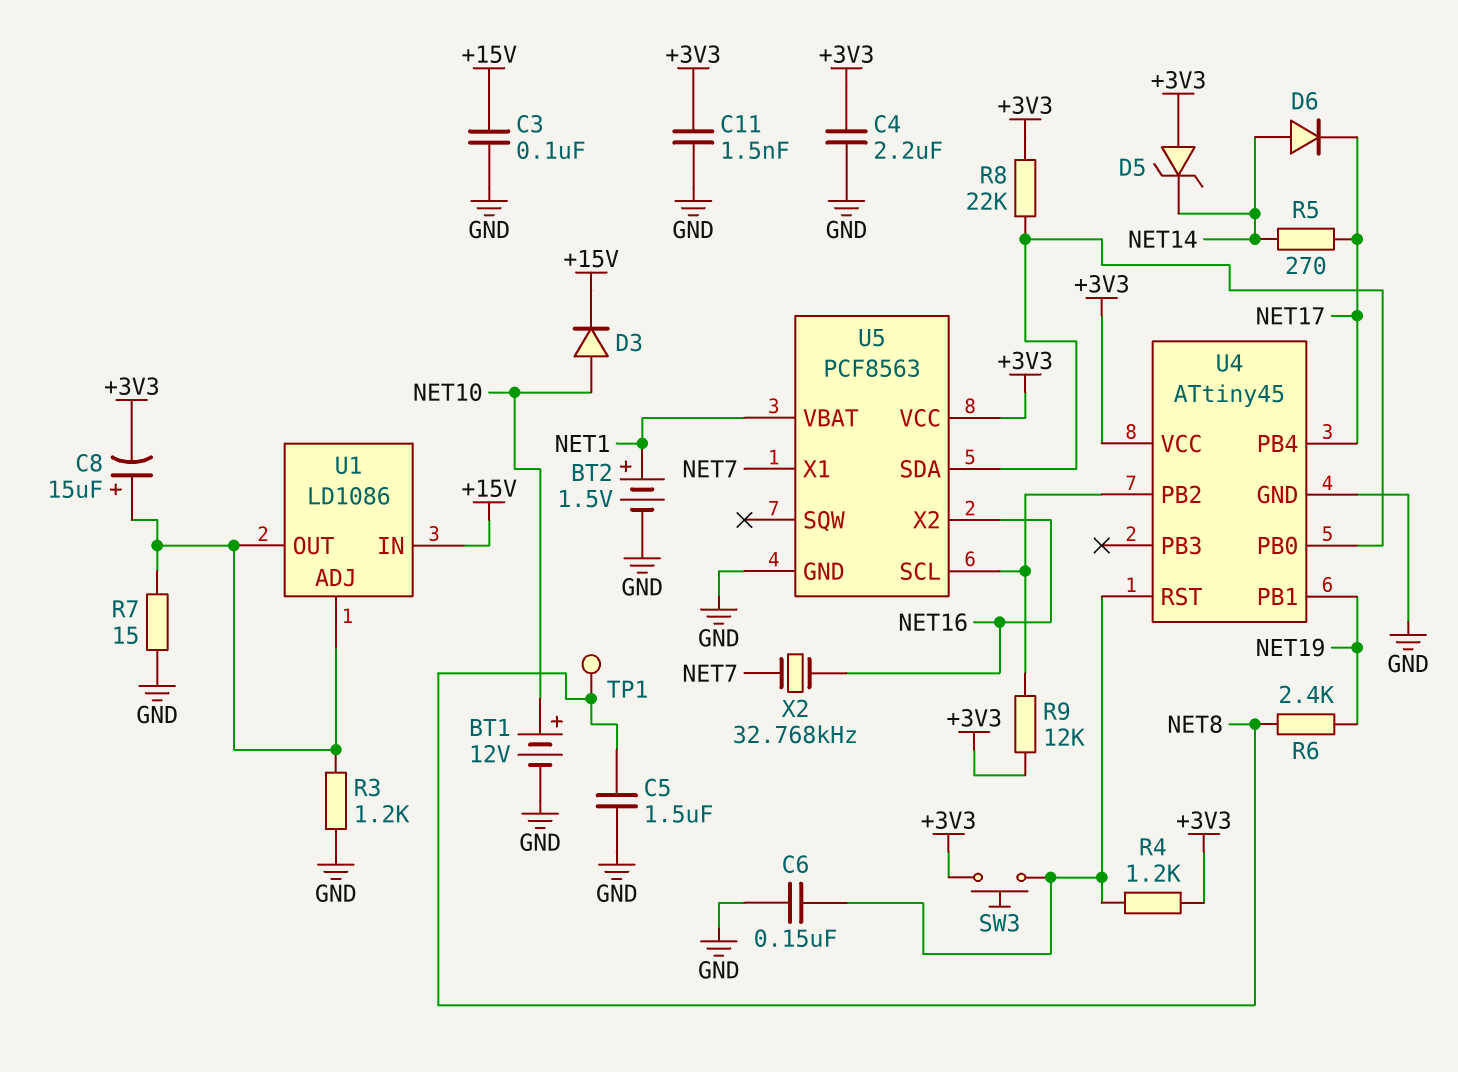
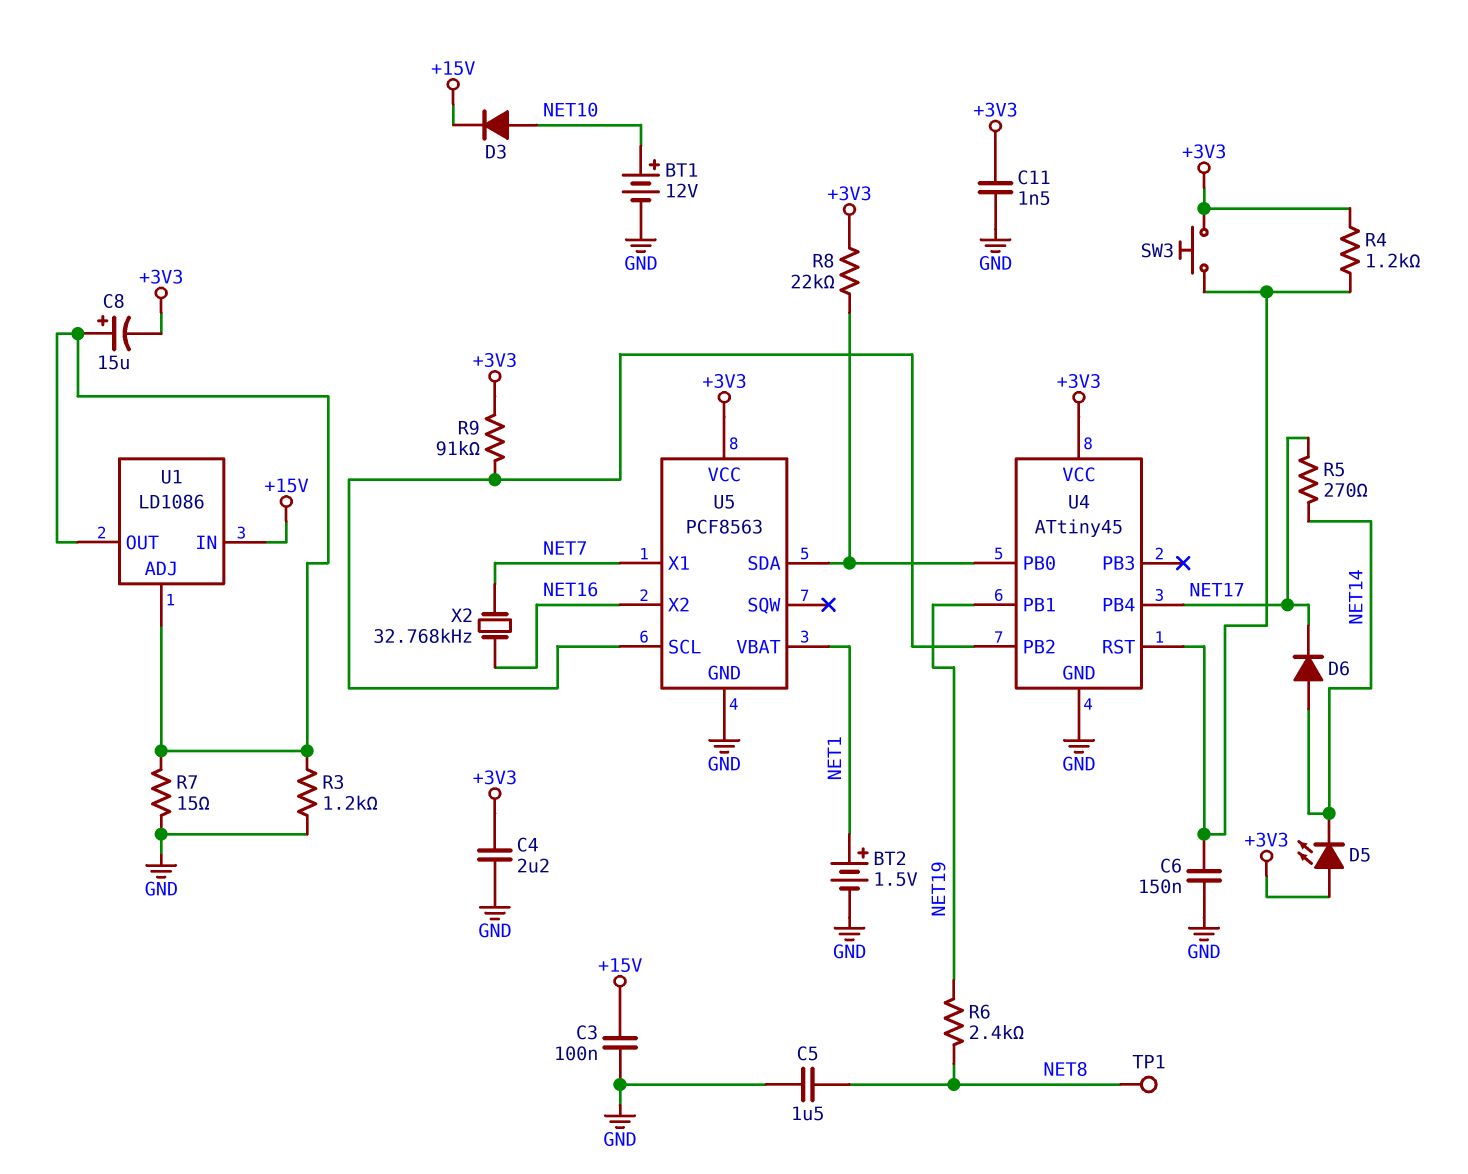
D5: zener (A +3V3, K NET14) -> LED (A +3V3, K NET14)
R9: 12k (+3V3, U4/PB2) -> 91k (+3V3, U4/PB2)

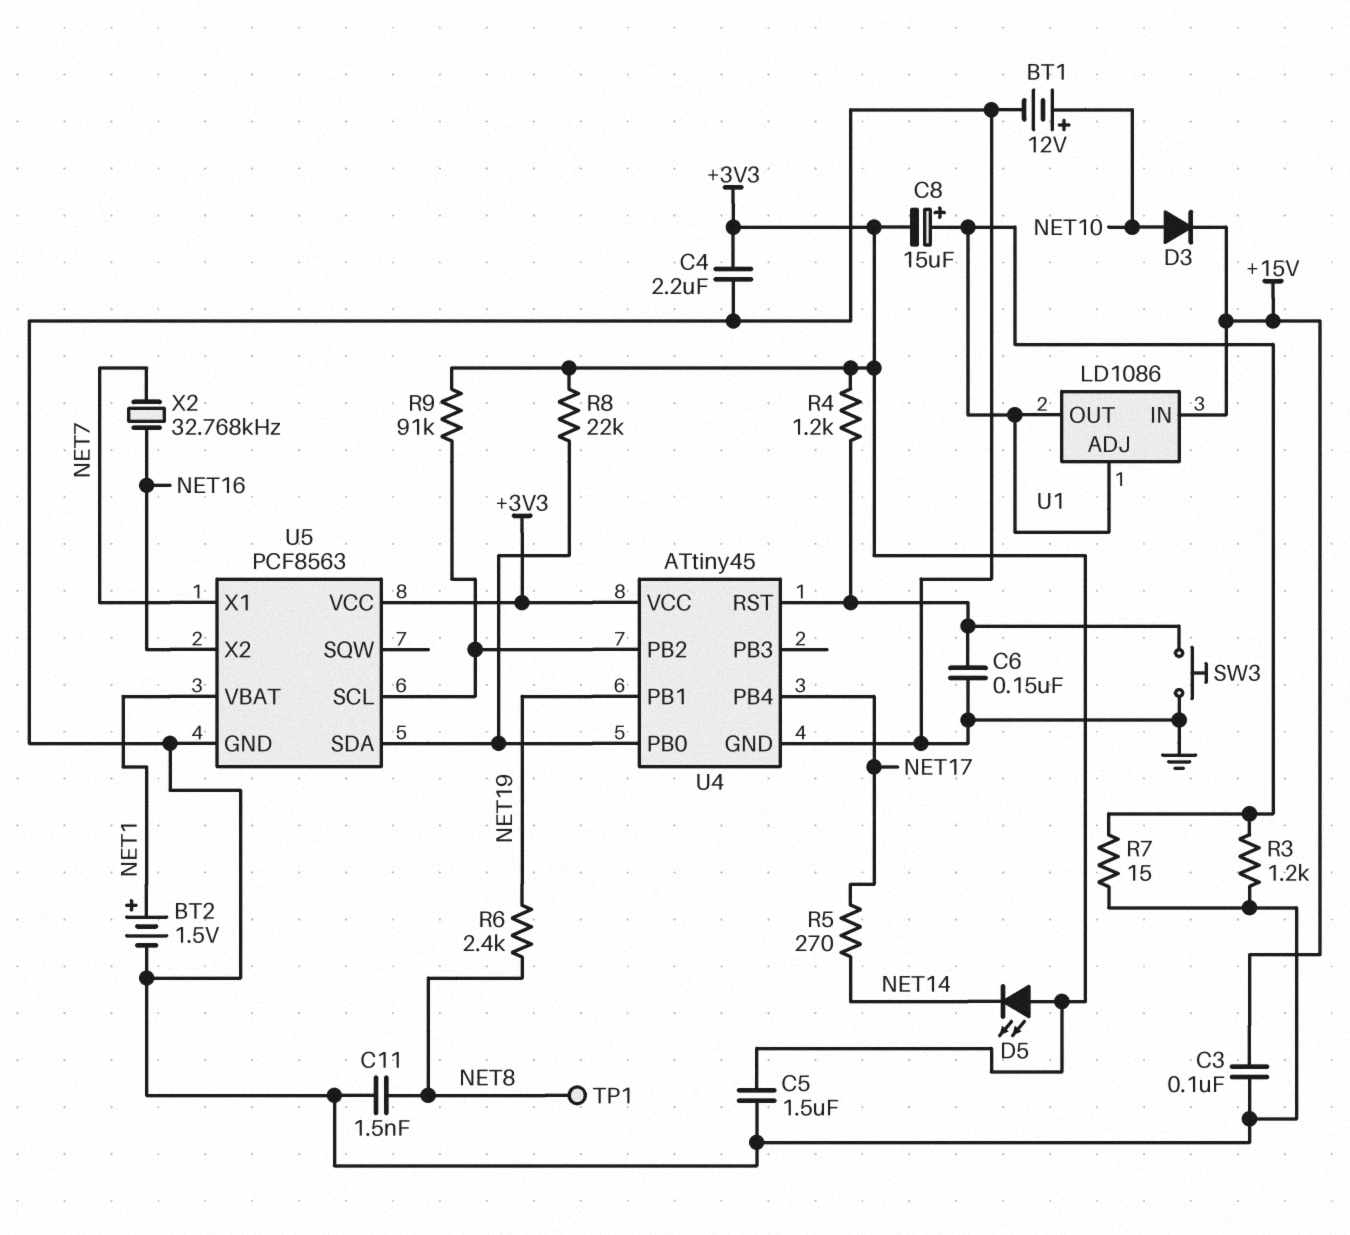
C5: 1.5uF (GND, NET8) -> 1.5uF (+3V3, GND)
C11: 1.5nF (+3V3, GND) -> 1.5nF (GND, NET8)
D6: diode (A NET14, K NET17) -> none
SW3: button (+3V3, U4/RST) -> button (GND, U4/RST)

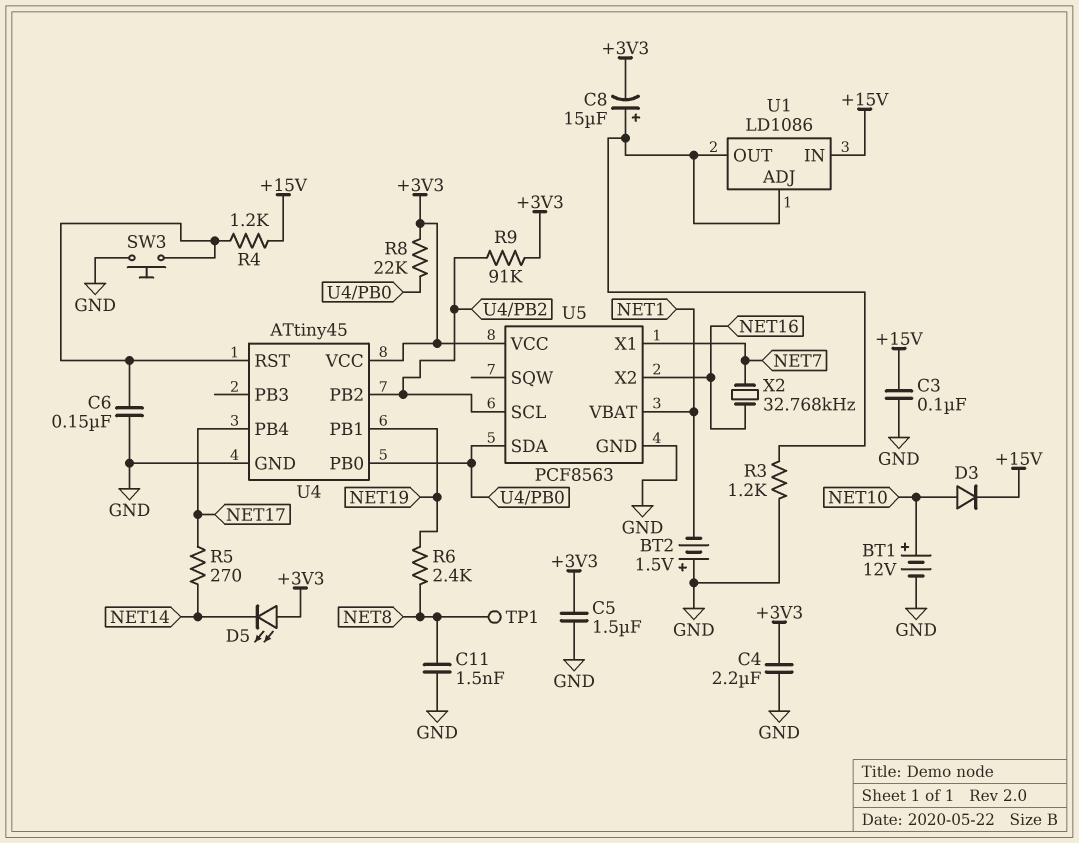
BT2: 1.5V (plus NET1, minus GND) -> 1.5V (plus GND, minus NET1)
R4: 1.2k (+3V3, U4/RST) -> 1.2k (+15V, U4/RST)
R7: 15 (GND, U1/ADJ) -> none

